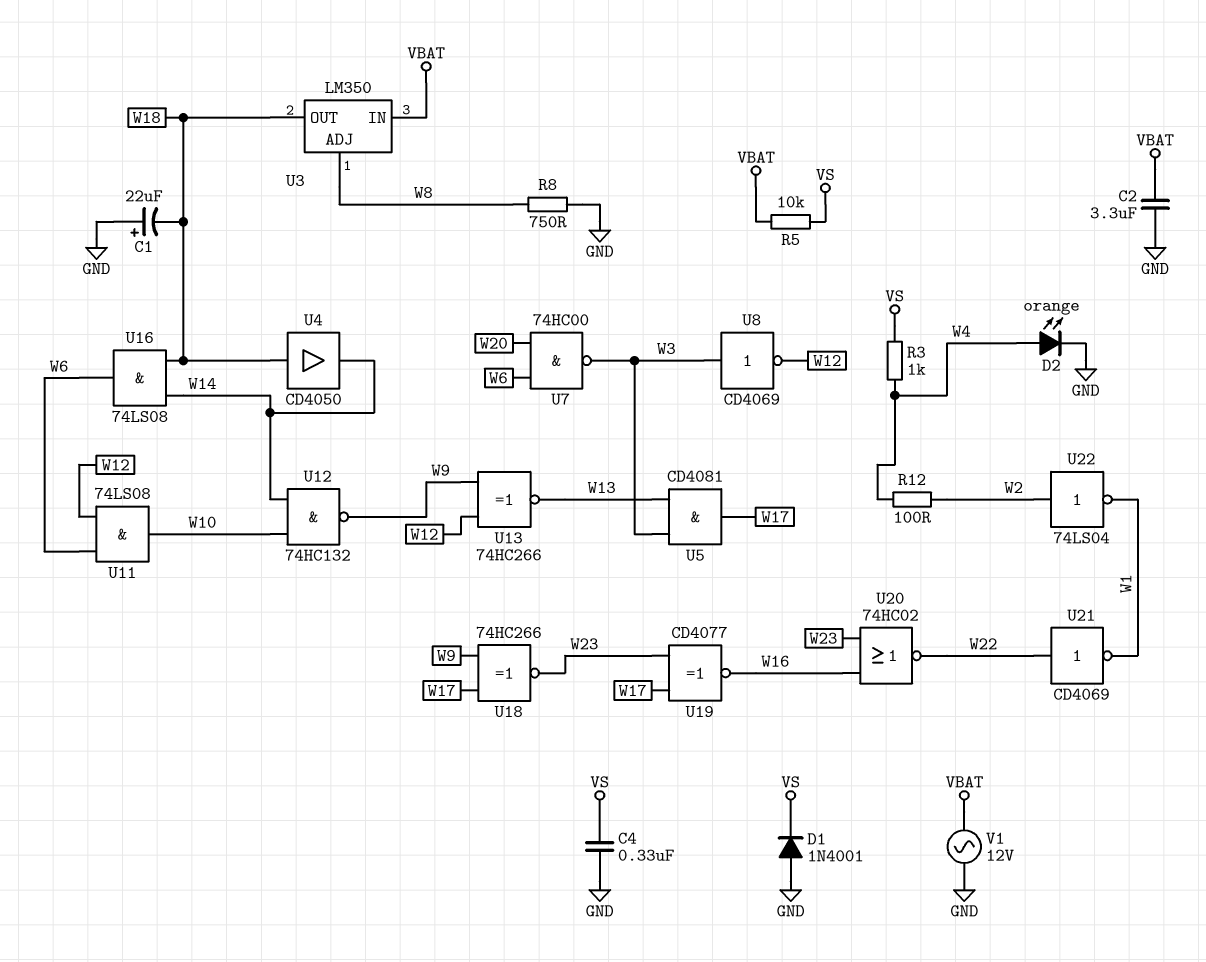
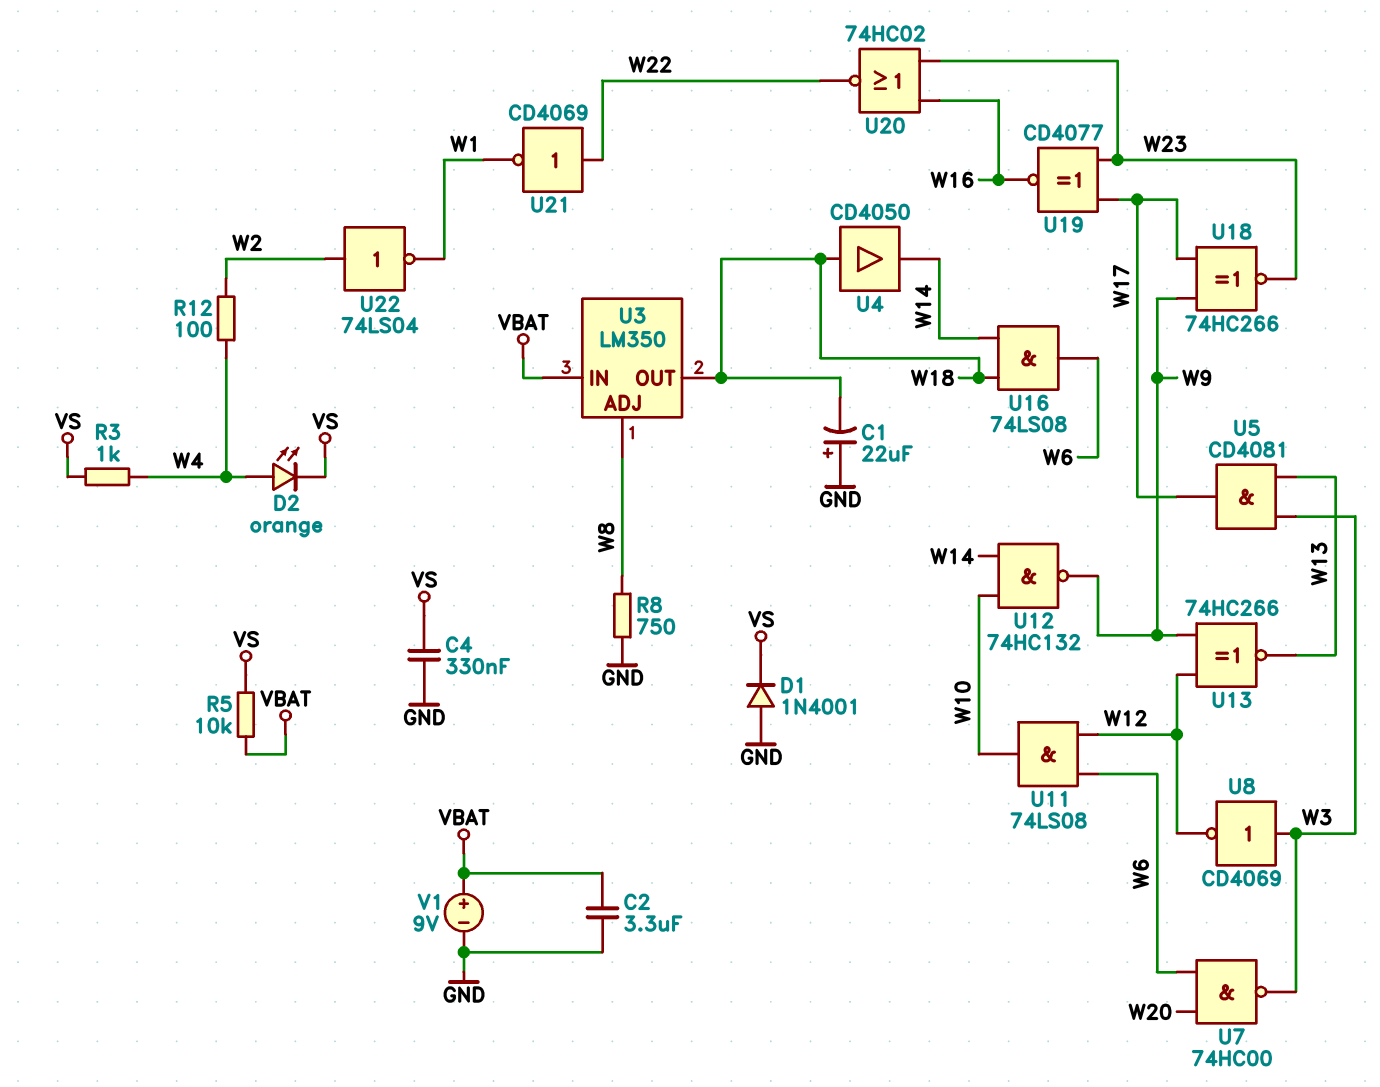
D2: LED orange (A W4, K GND) -> LED orange (A W4, K VS)
V1: AC 12V (GND, VBAT) -> 9V (plus VBAT, minus GND)

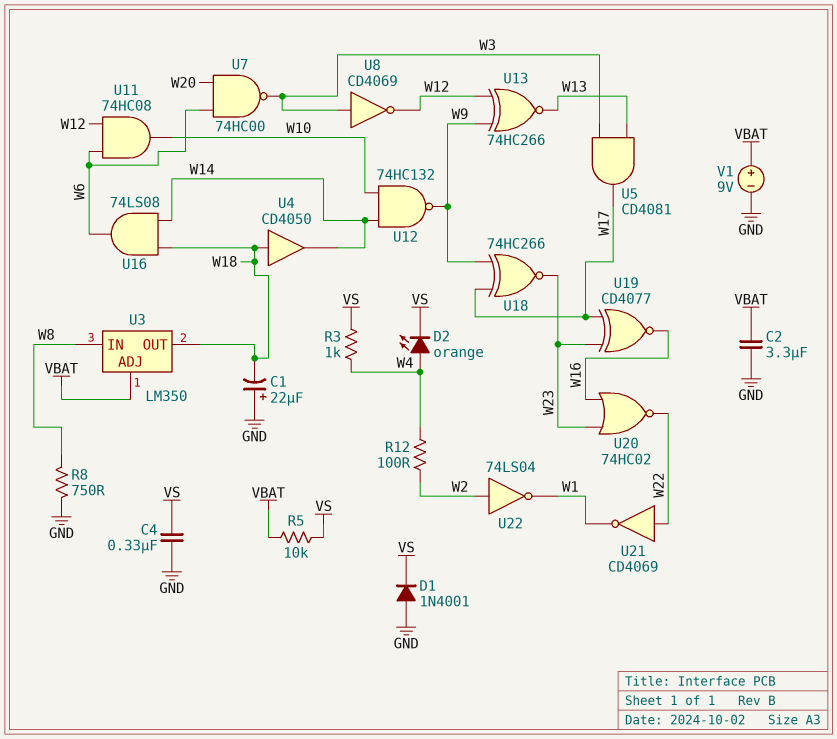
U3 pin ADJ: W8 -> VBAT
U3 pin IN: VBAT -> W8
U11: AND 74LS08 (in W6, in W12, out W10) -> AND 74HC08 (in W6, in W12, out W10)

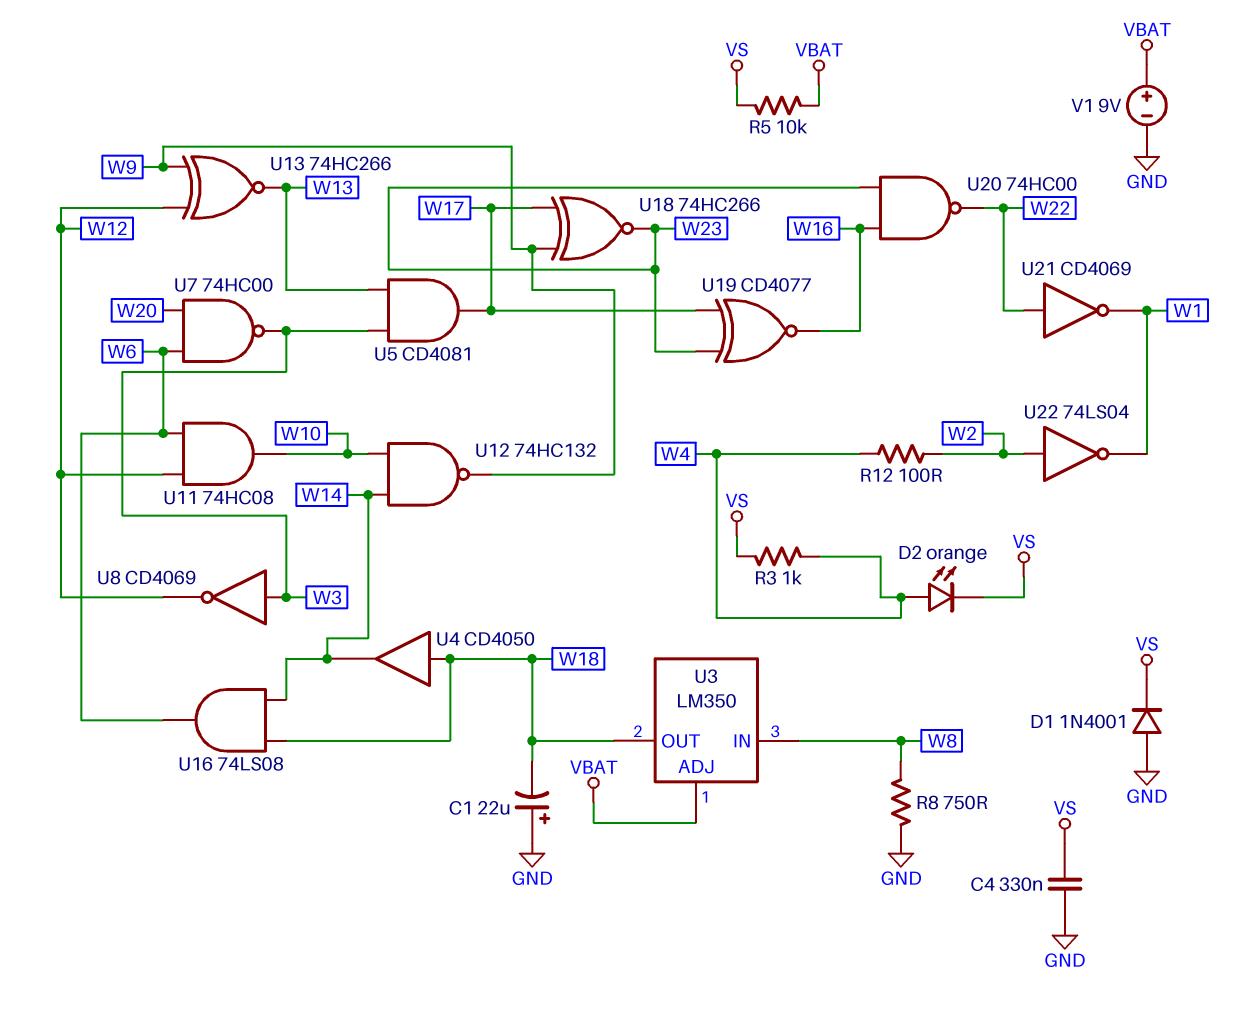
C2: 3.3uF (GND, VBAT) -> none
U20: NOR 74HC02 (in W16, in W23, out W22) -> NAND 74HC00 (in W16, in W23, out W22)

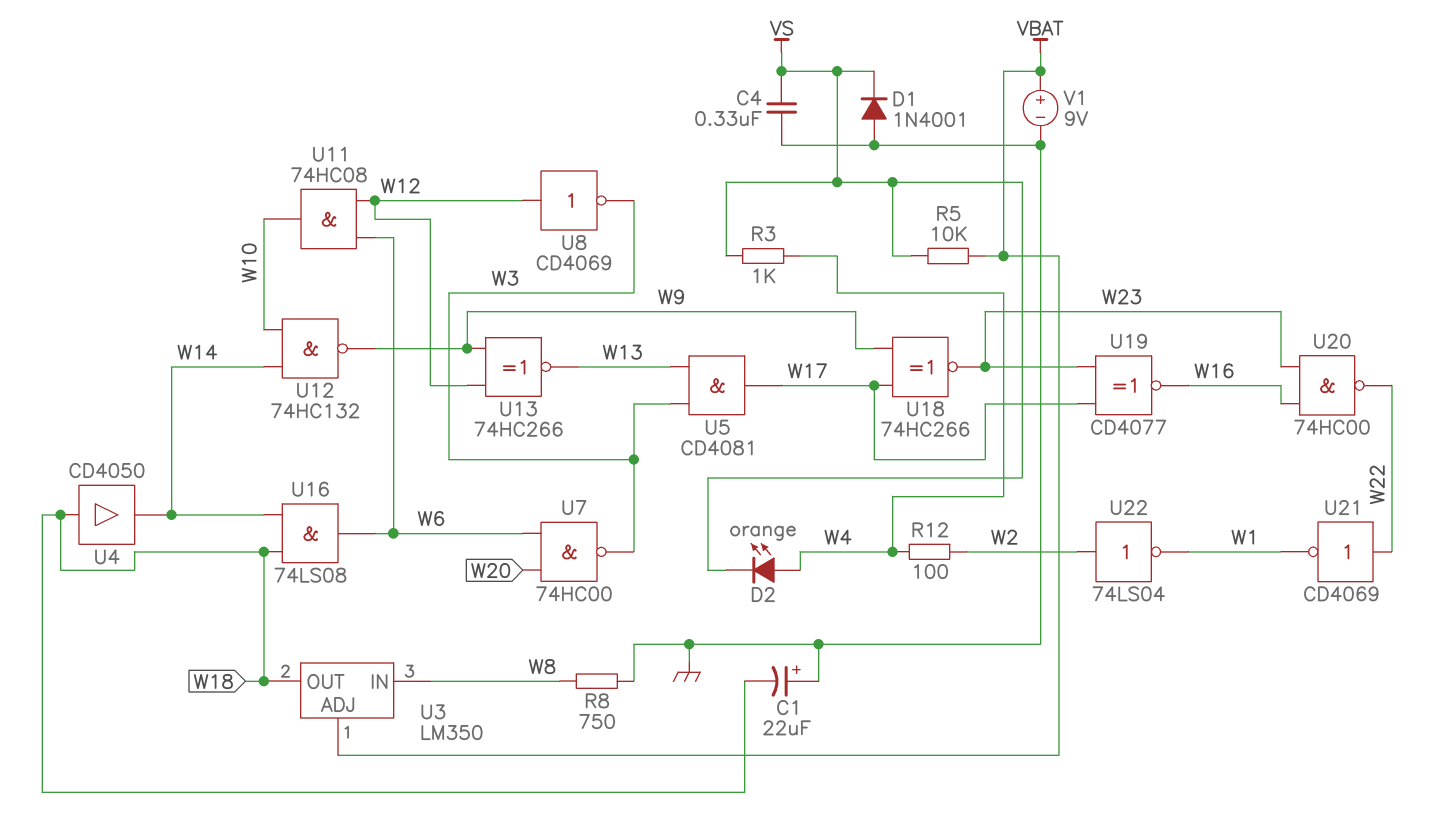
U8: NOT CD4069 (in W3, out W12) -> NOT CD4069 (in W12, out W3)

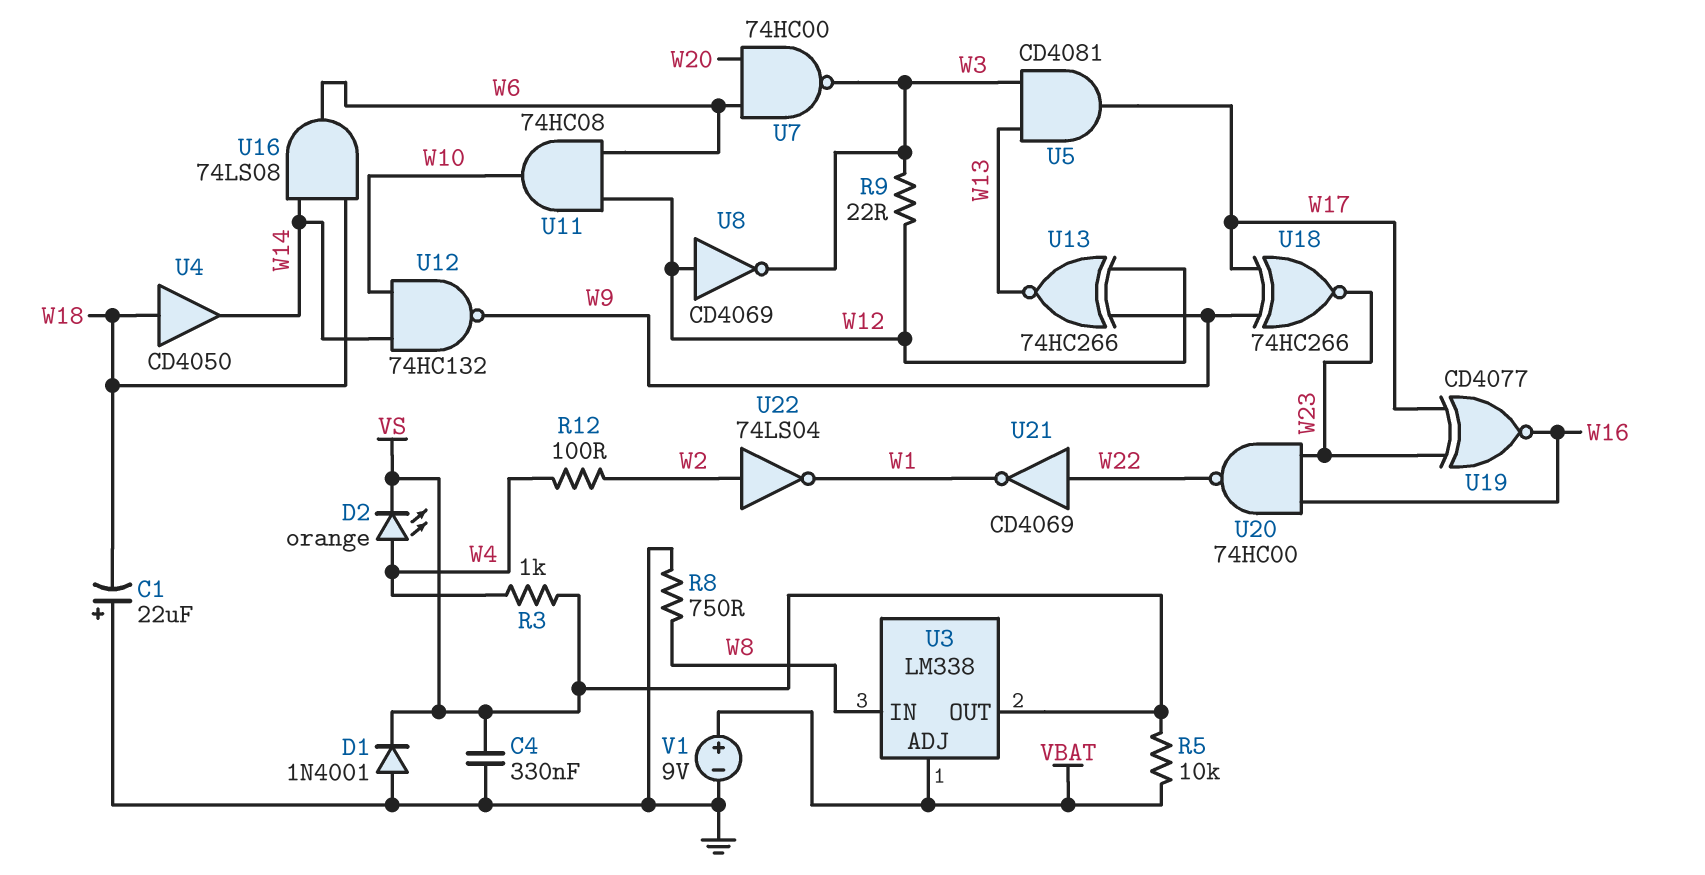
R9: none -> 22 (W3, W12)
U3: LM350 -> LM338
U3 pin OUT: W18 -> VS

